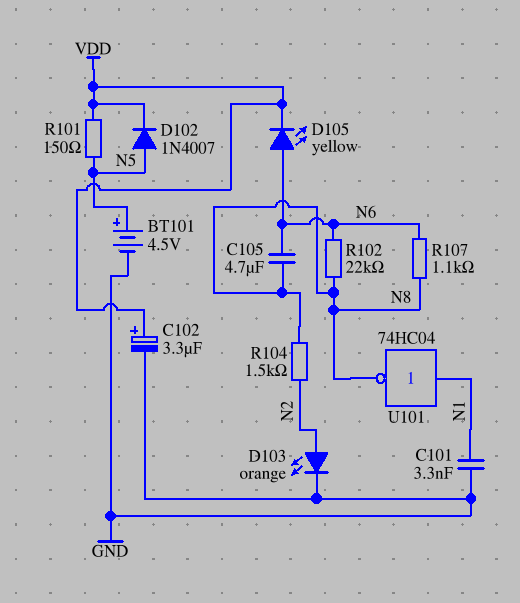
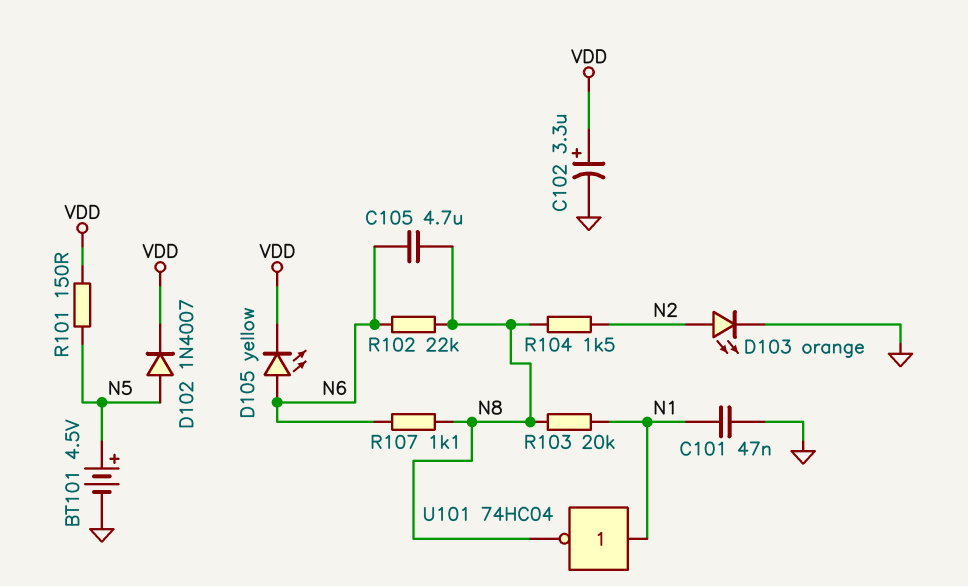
C101: 3.3nF (GND, N1) -> 47nF (GND, N1)
R103: none -> 20k (N1, N8)

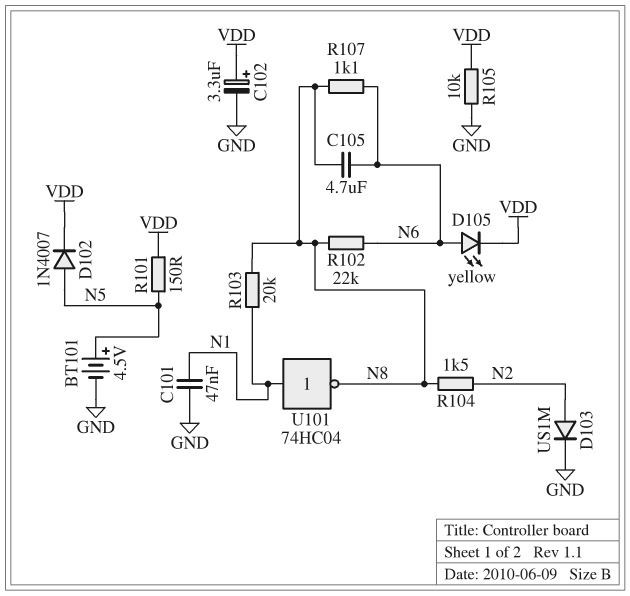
D103: LED orange (A N2, K GND) -> diode US1M (A N2, K GND)
R105: none -> 10k (GND, VDD)

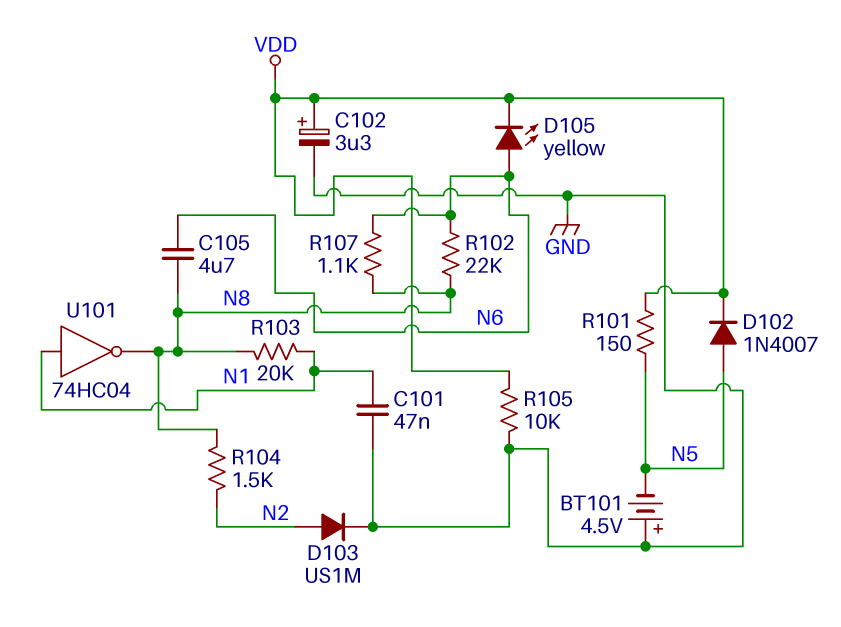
BT101: 4.5V (plus N5, minus GND) -> 4.5V (plus GND, minus N5)

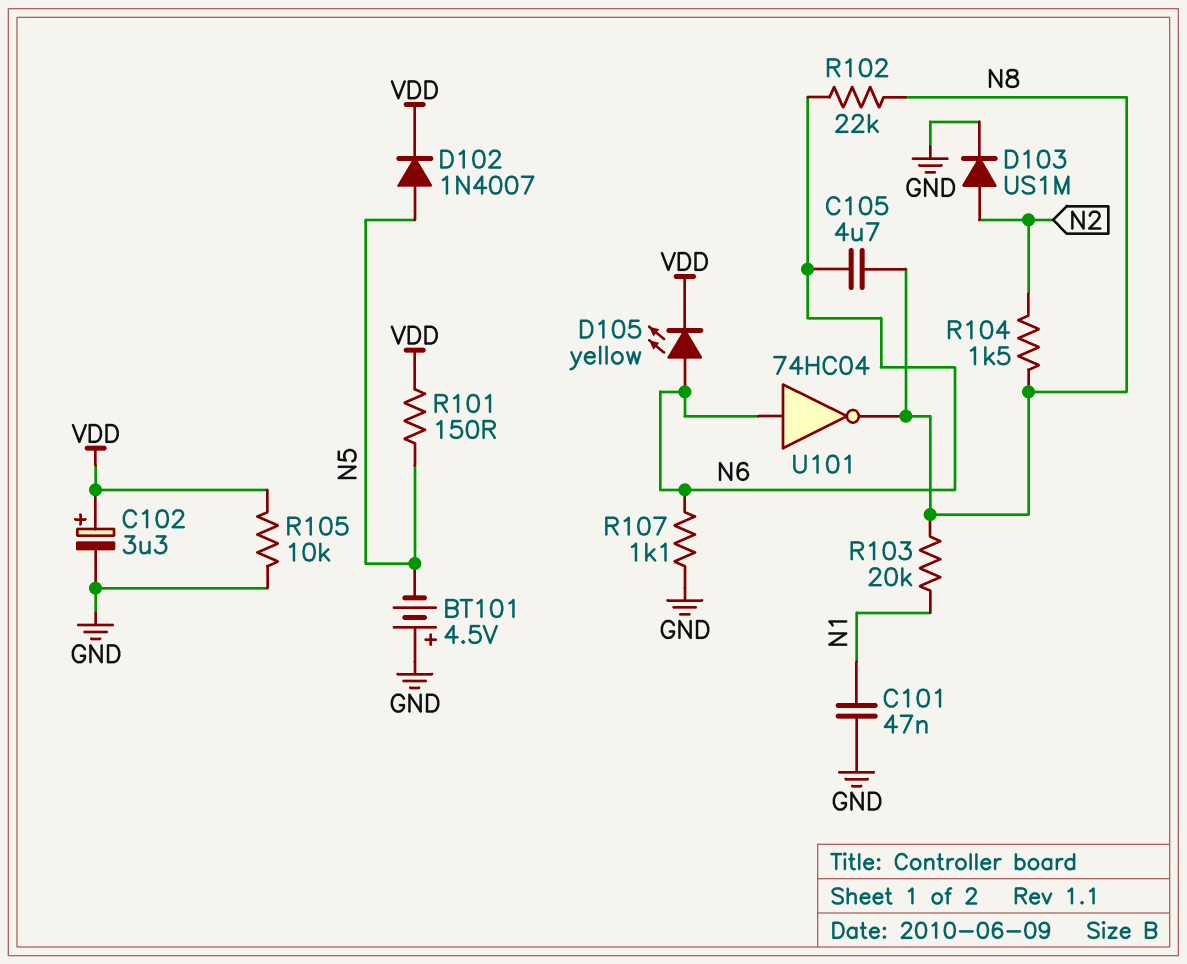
R107: 1.1k (N6, N8) -> 1.1k (GND, N6)
U101: NOT 74HC04 (in N1, out N8) -> NOT 74HC04 (in N6, out N8)

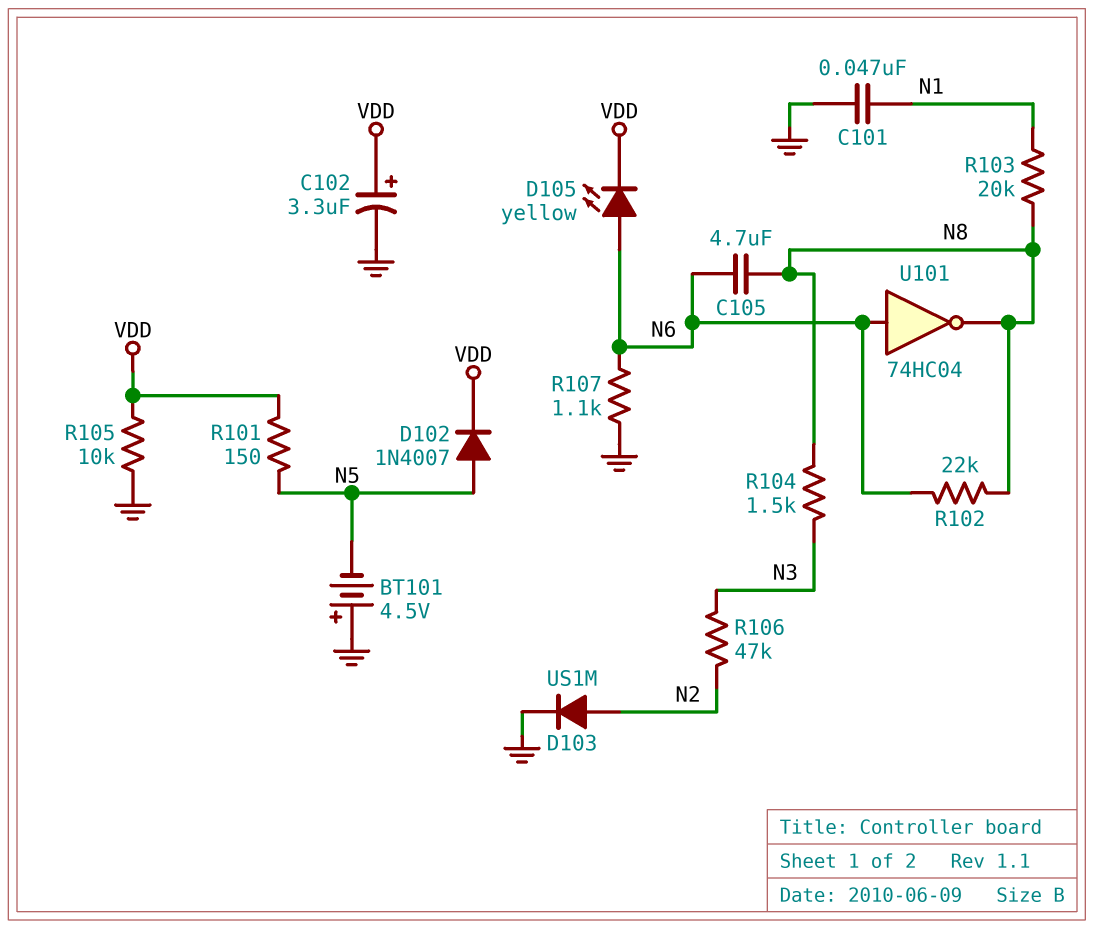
R104: 1.5k (N2, N8) -> 1.5k (N3, N8)
R106: none -> 47k (N2, N3)

